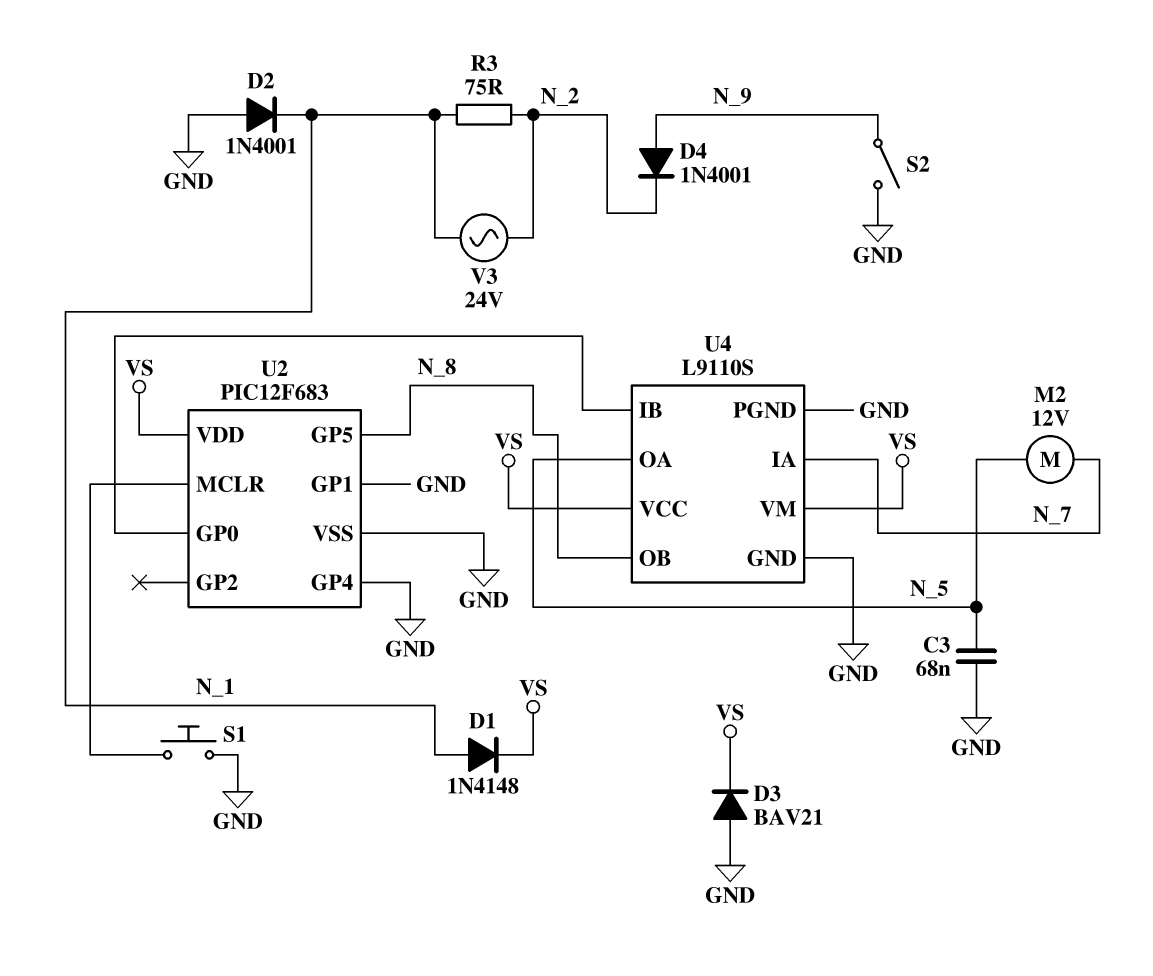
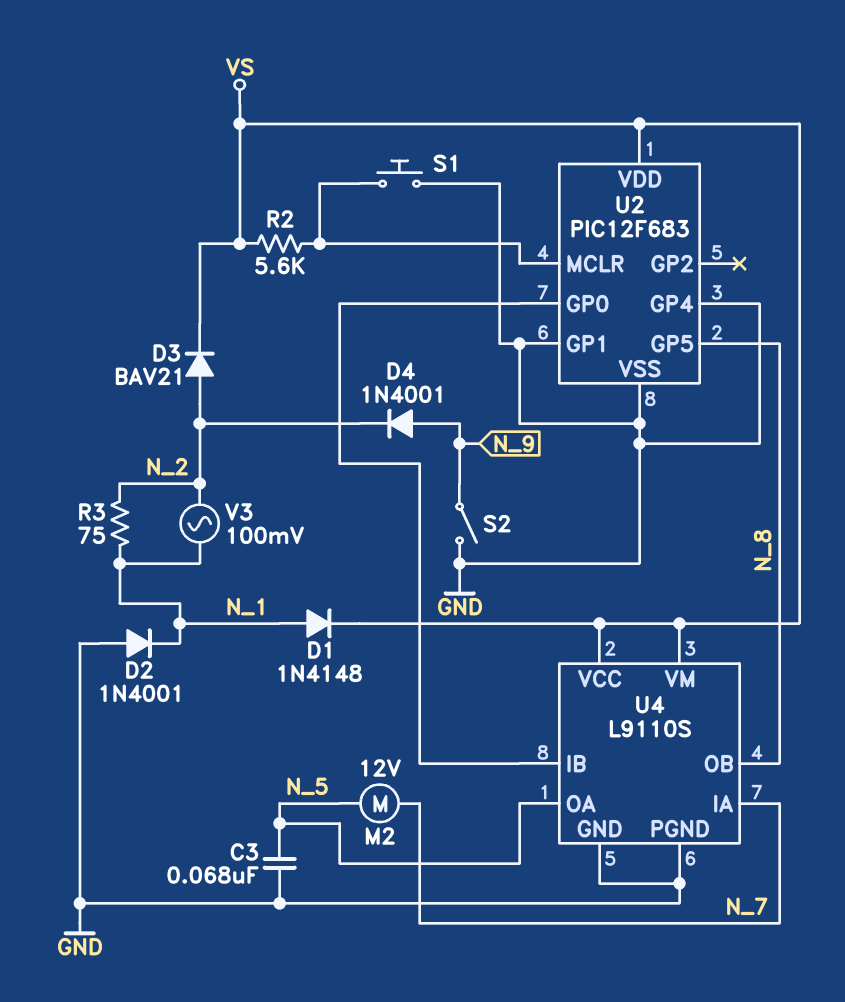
D3: diode BAV21 (A GND, K VS) -> diode BAV21 (A N_2, K VS)
R2: none -> 5.6k (U2/MCLR, VS)
V3: AC 24V (N_1, N_2) -> AC 100mV (N_1, N_2)

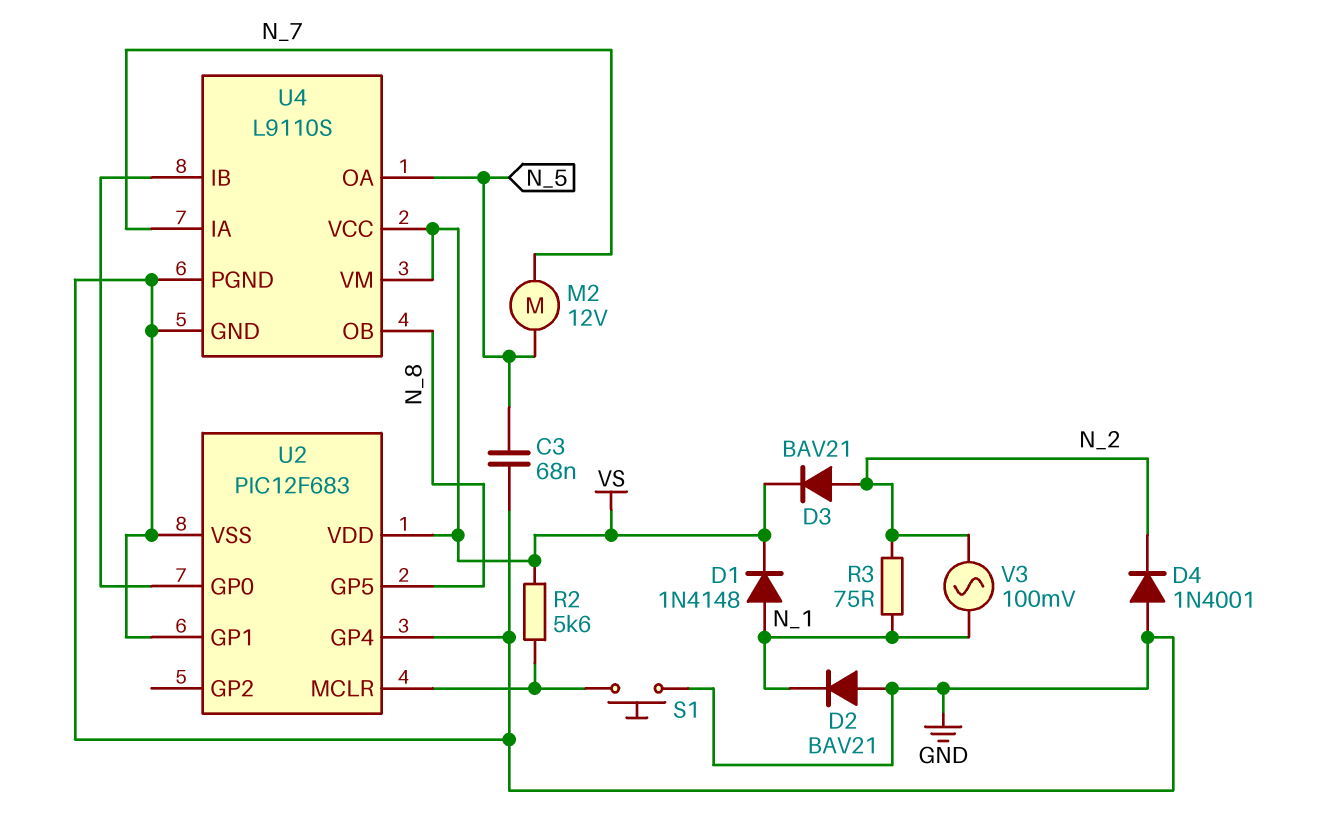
D2: diode 1N4001 (A GND, K N_1) -> diode BAV21 (A GND, K N_1)
D4: diode 1N4001 (A N_9, K N_2) -> diode 1N4001 (A GND, K N_2)
S2: switch (GND, N_9) -> none

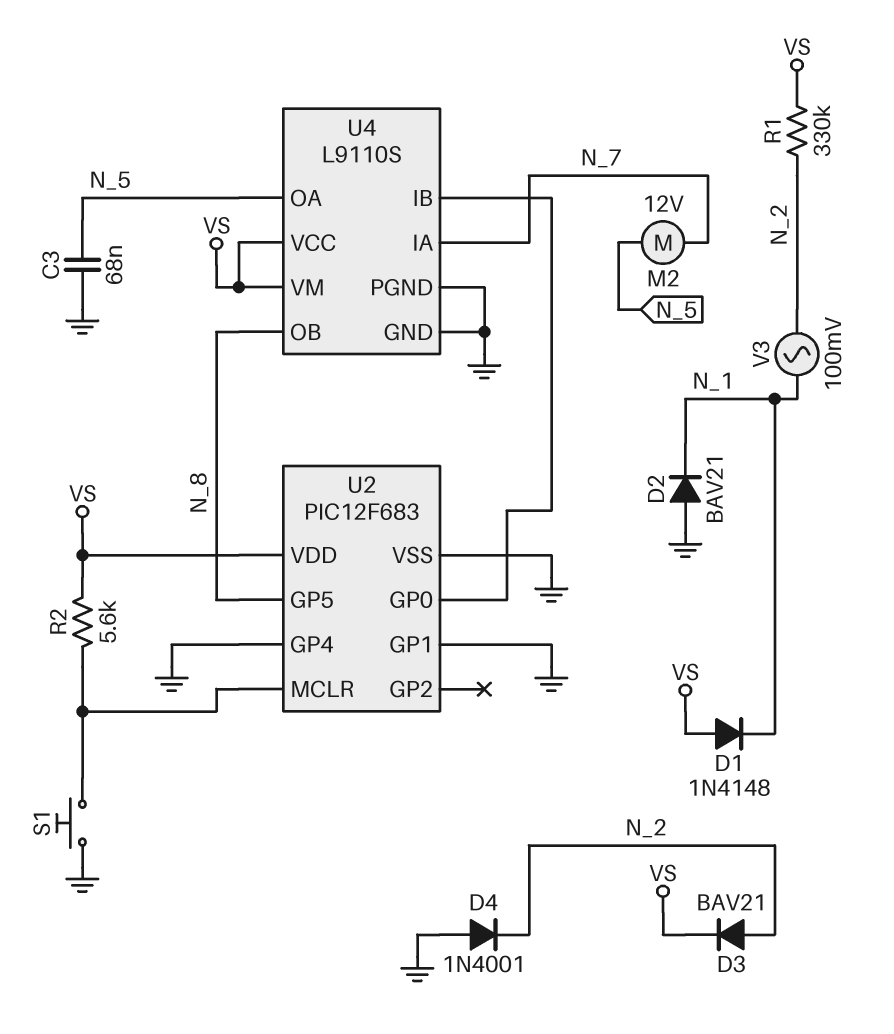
D1: diode 1N4148 (A N_1, K VS) -> diode 1N4148 (A VS, K N_1)
R1: none -> 330k (N_2, VS)
R3: 75 (N_1, N_2) -> none

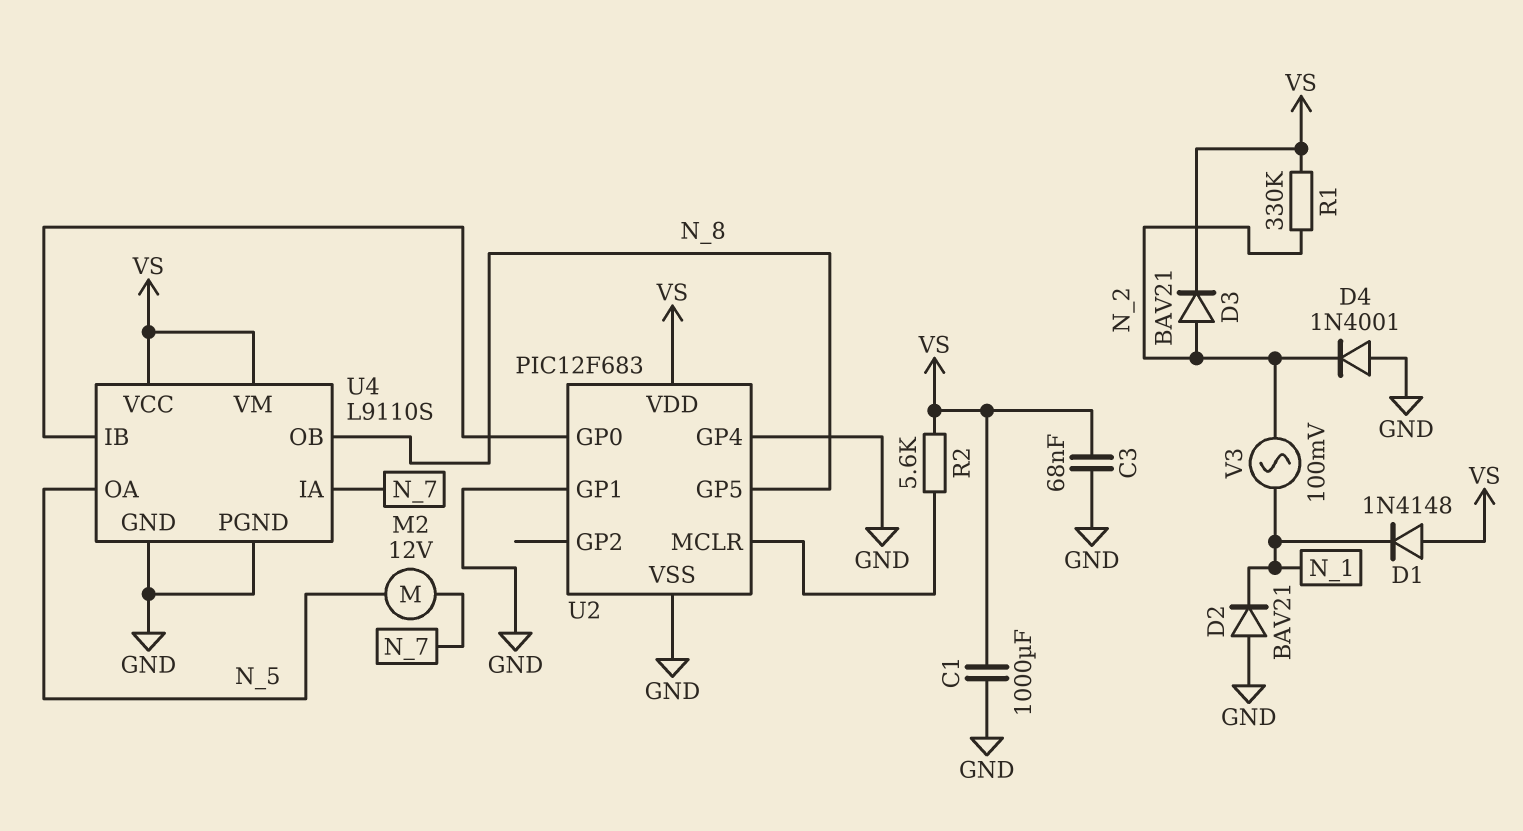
C1: none -> 1000uF (GND, VS)
C3: 68nF (GND, N_5) -> 68nF (GND, VS)
S1: button (GND, U2/MCLR) -> none

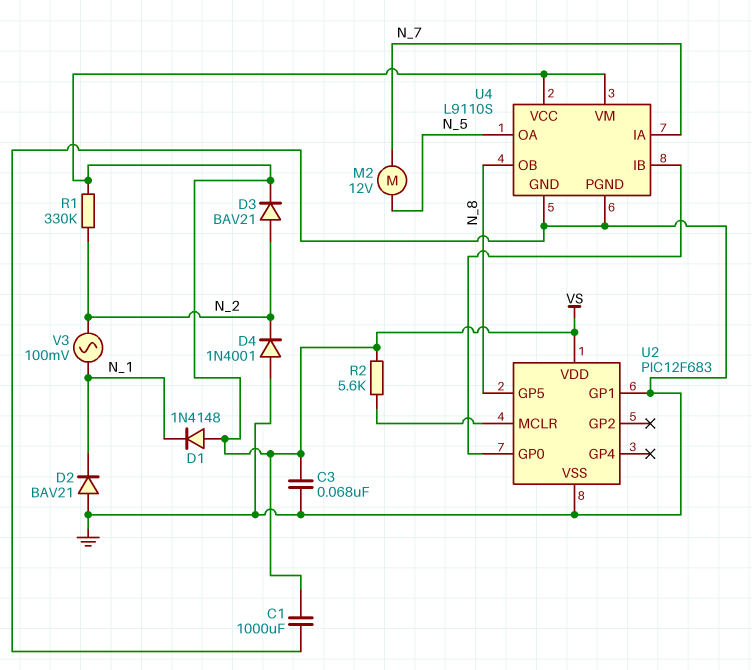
U2 pin GP4: GND -> none

